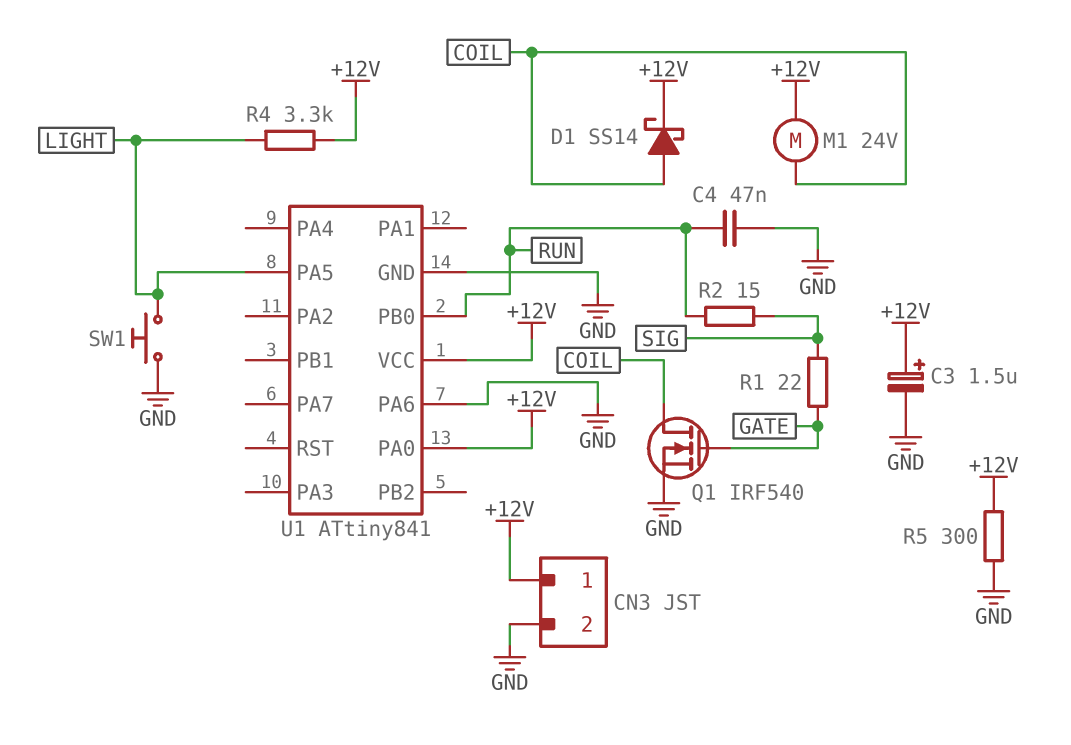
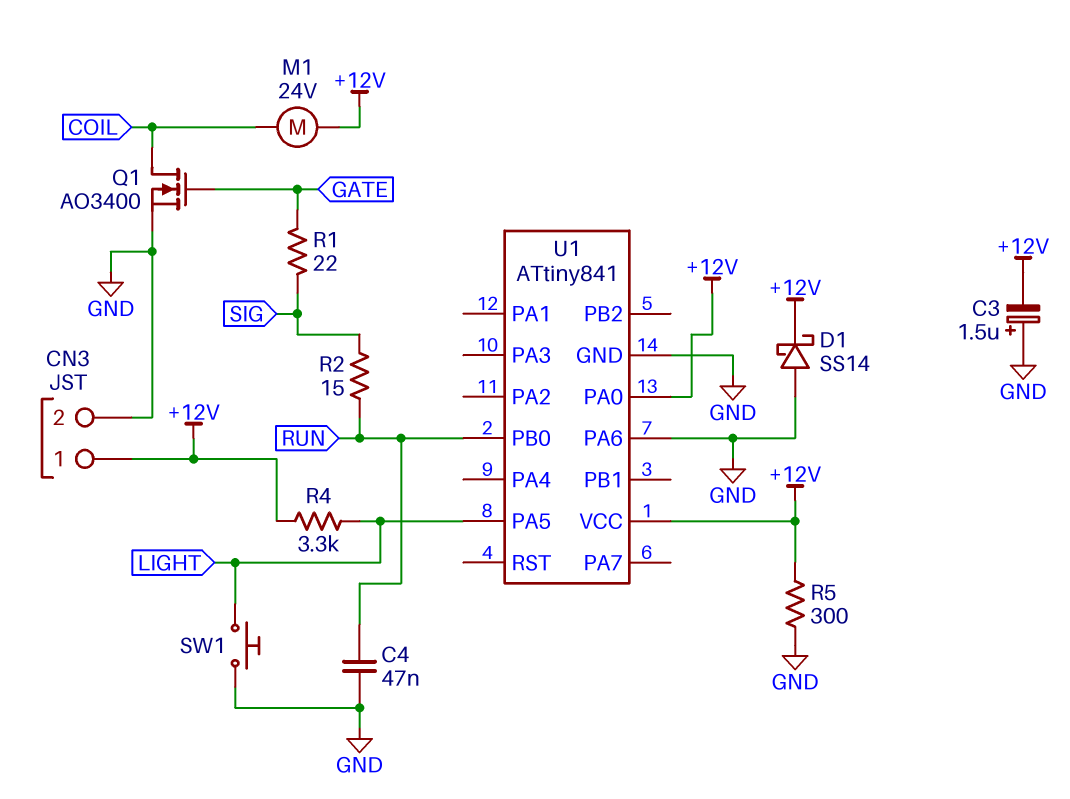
C3: 1.5uF (plus +12V, minus GND) -> 1.5uF (plus GND, minus +12V)
D1: schottky SS14 (A COIL, K +12V) -> schottky SS14 (A GND, K +12V)
Q1: NMOS IRF540 (G GATE, D COIL, S GND) -> NMOS AO3400 (G GATE, D COIL, S GND)

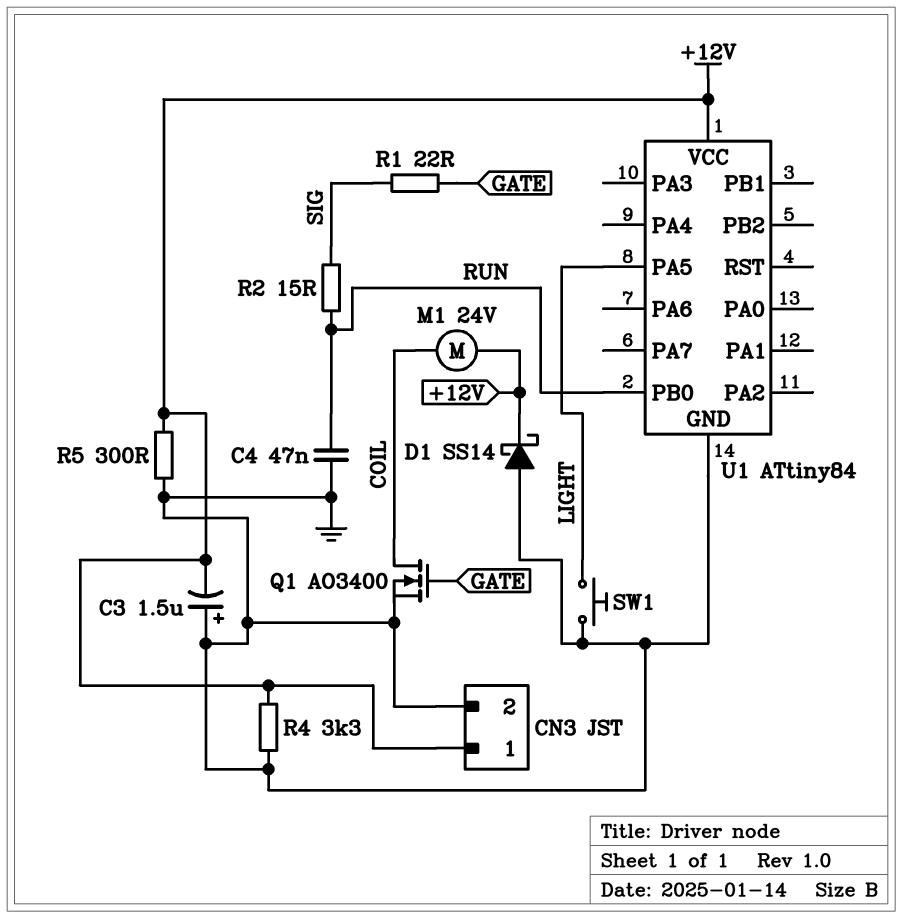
R4: 3.3k (+12V, LIGHT) -> 3.3k (+12V, GND)
U1: ATtiny841 -> ATtiny84
U1 pin PA0: +12V -> none
U1 pin PA6: GND -> none

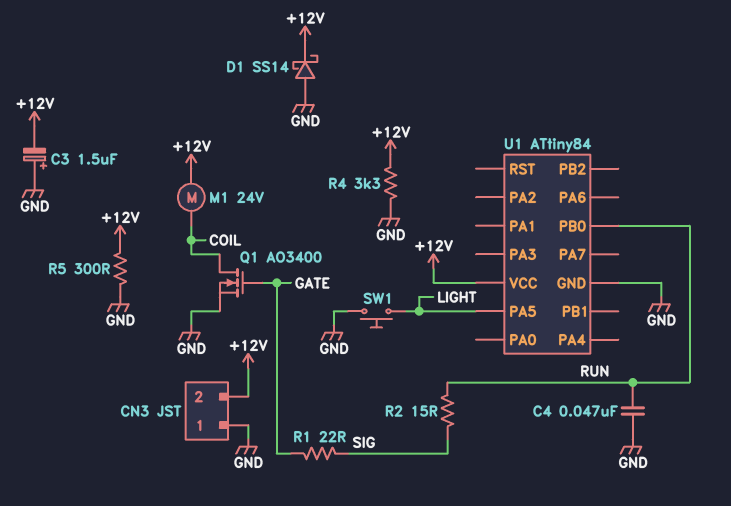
CN3 pin 1: +12V -> GND
CN3 pin 2: GND -> +12V

